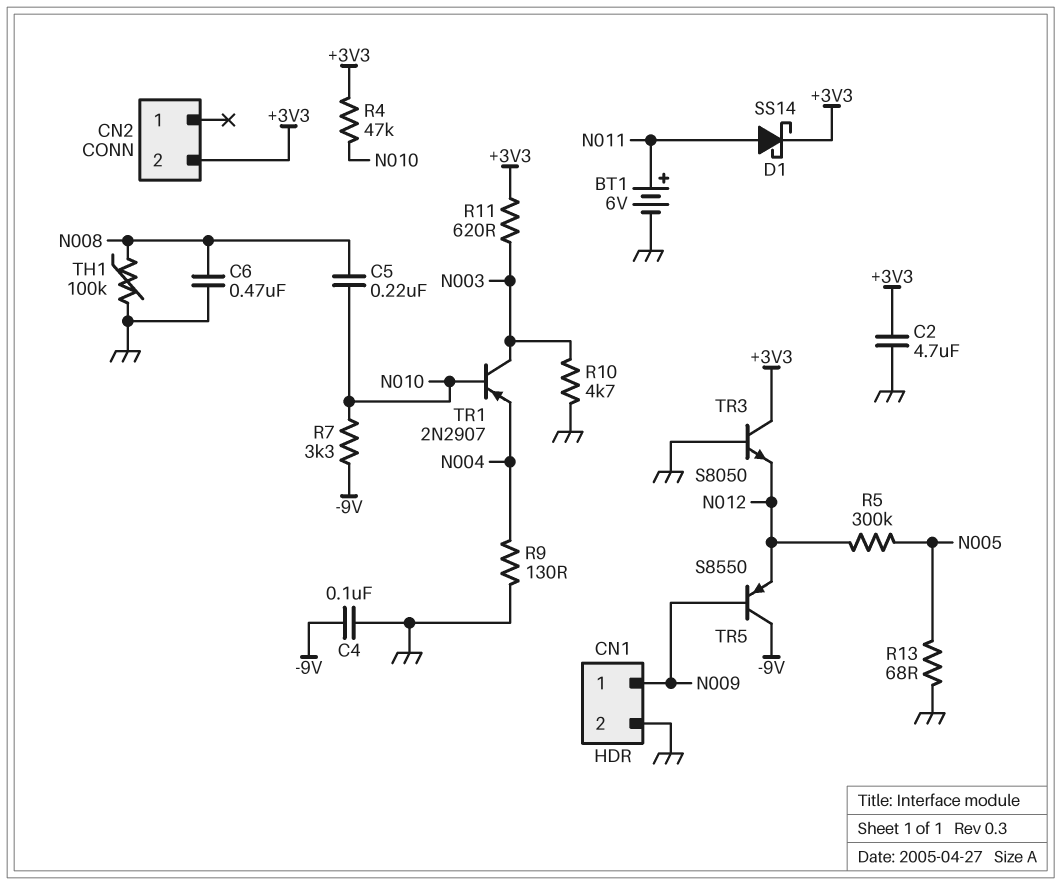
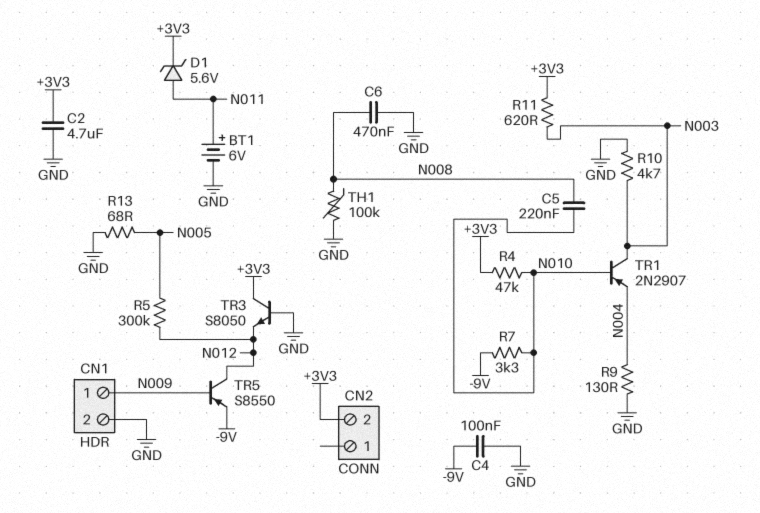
D1: schottky SS14 (A N011, K +3V3) -> zener 5.6V (A N011, K +3V3)
TR5: PNP S8550 (B N009, C -9V, E N012) -> PNP S8550 (B N009, C N012, E -9V)

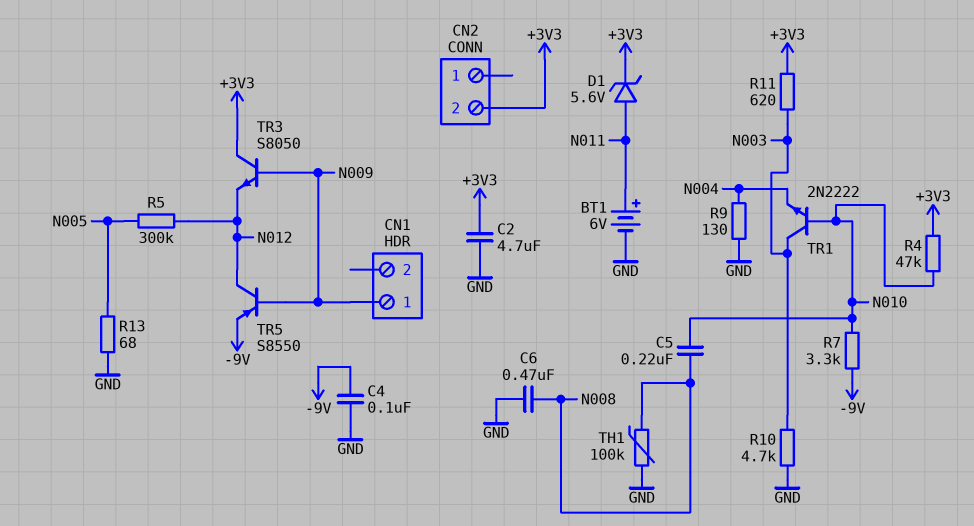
CN1 pin 2: GND -> none
TR1: PNP 2N2907 (B N010, C N003, E N004) -> NPN 2N2222 (B N010, C N003, E N004)
TR3: NPN S8050 (B GND, C +3V3, E N012) -> NPN S8050 (B N009, C +3V3, E N012)

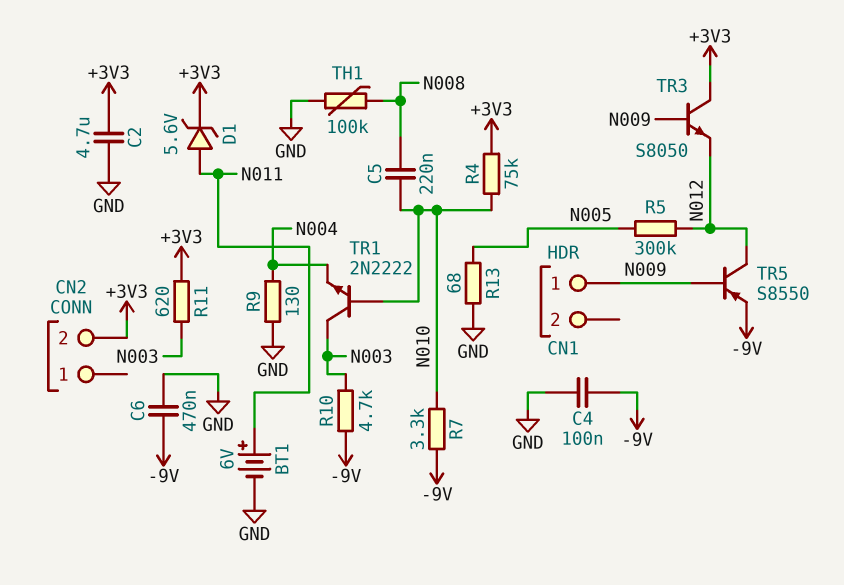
C6: 470nF (GND, N008) -> 470nF (-9V, GND)
R4: 47k (+3V3, N010) -> 75k (+3V3, N010)
R10: 4.7k (GND, N003) -> 4.7k (-9V, N003)

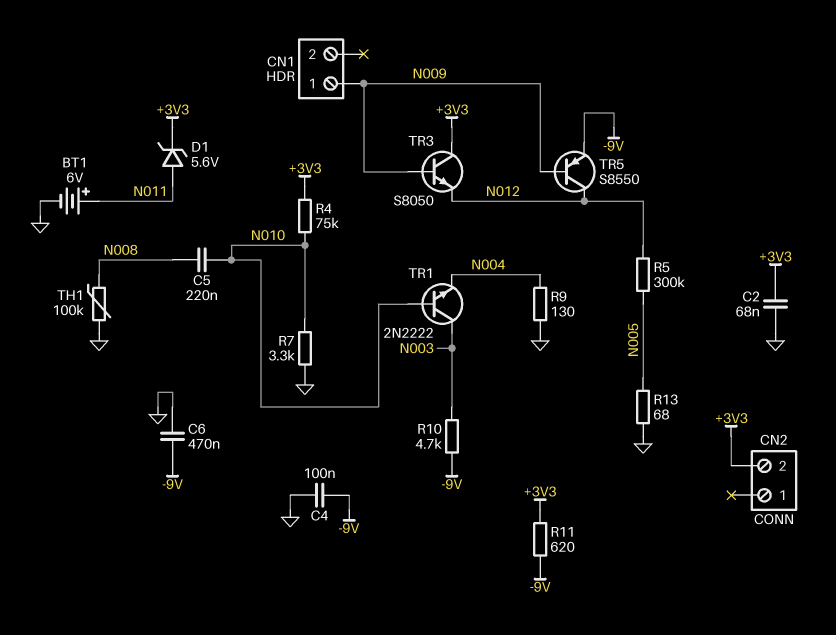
C2: 4.7uF (+3V3, GND) -> 68nF (+3V3, GND)
R7: 3.3k (-9V, N010) -> 3.3k (GND, N010)
R11: 620 (+3V3, N003) -> 620 (+3V3, -9V)

